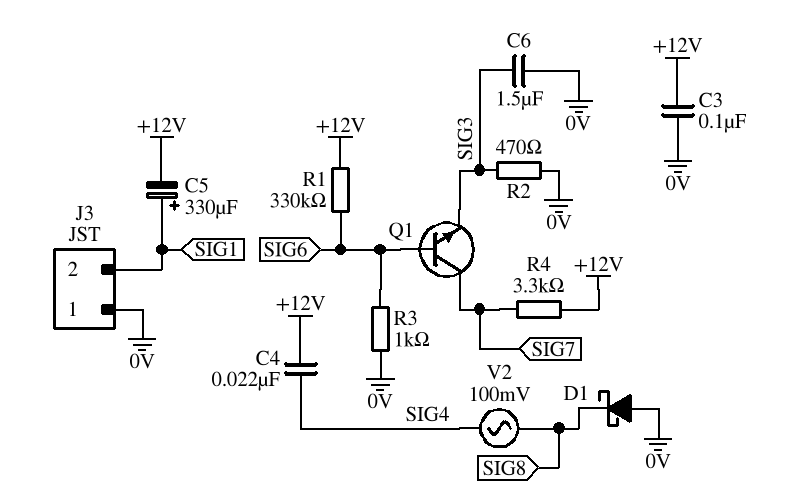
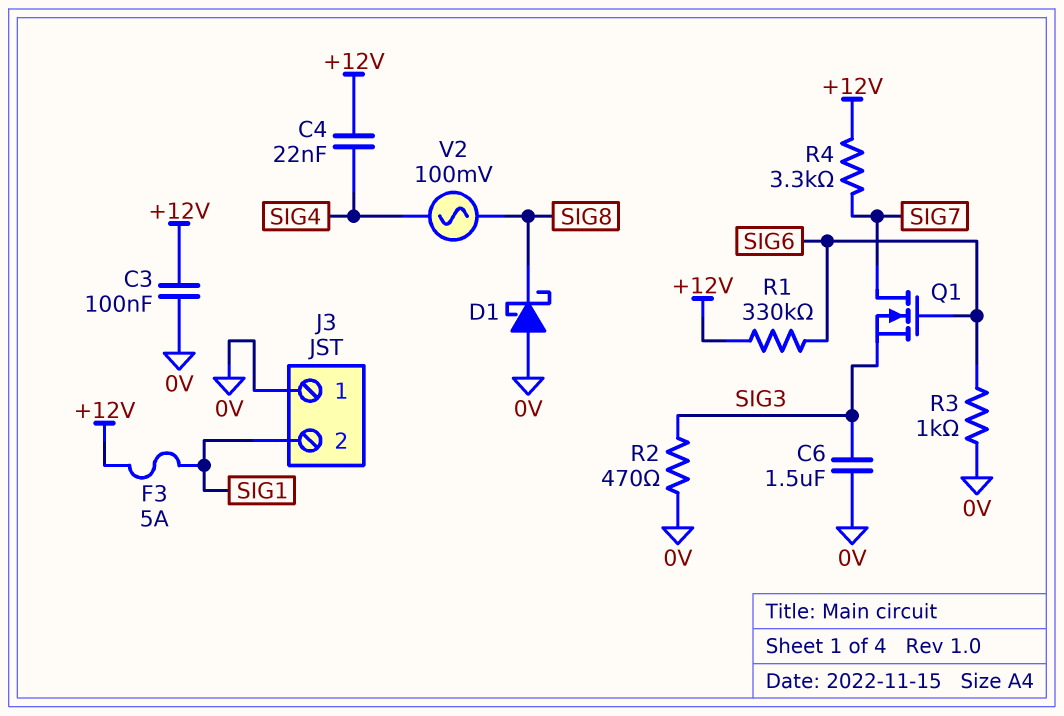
C5: 330uF (plus SIG1, minus +12V) -> none
F3: none -> 5A (+12V, SIG1)
Q1: NPN (B SIG6, C SIG7, E SIG3) -> NMOS (G SIG6, D SIG7, S SIG3)

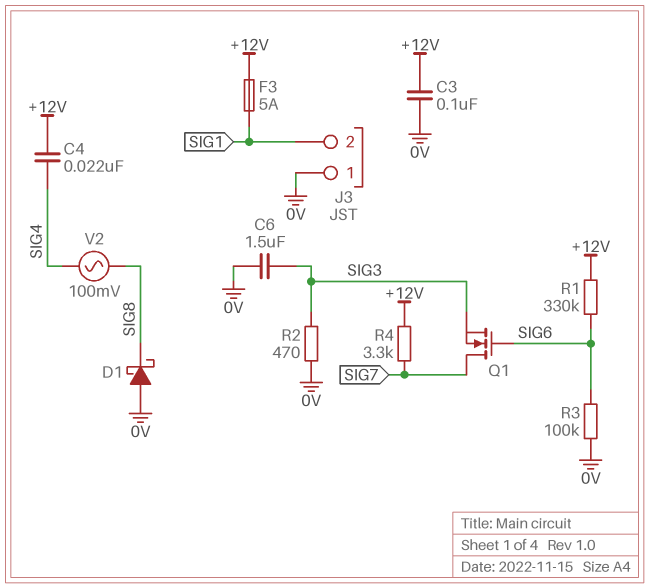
R3: 1k (0V, SIG6) -> 100k (0V, SIG6)

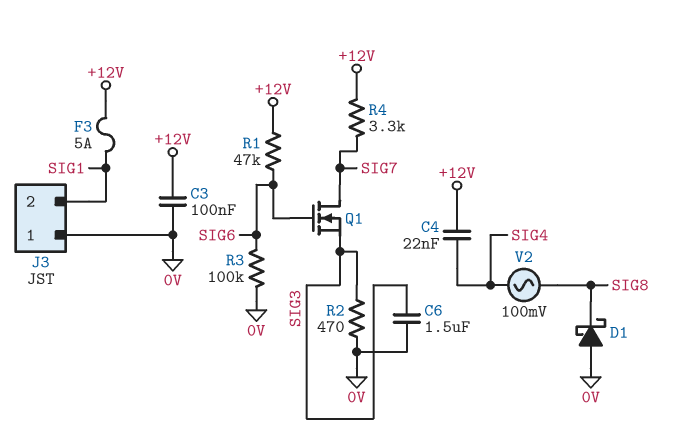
R1: 330k (+12V, SIG6) -> 47k (+12V, SIG6)

